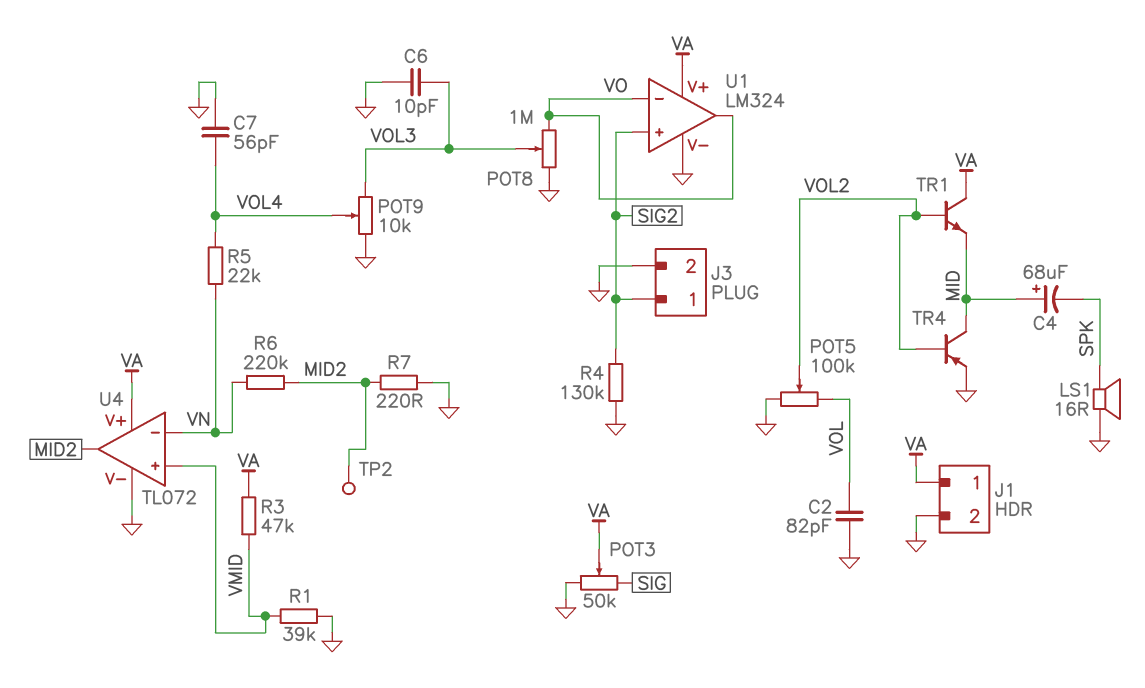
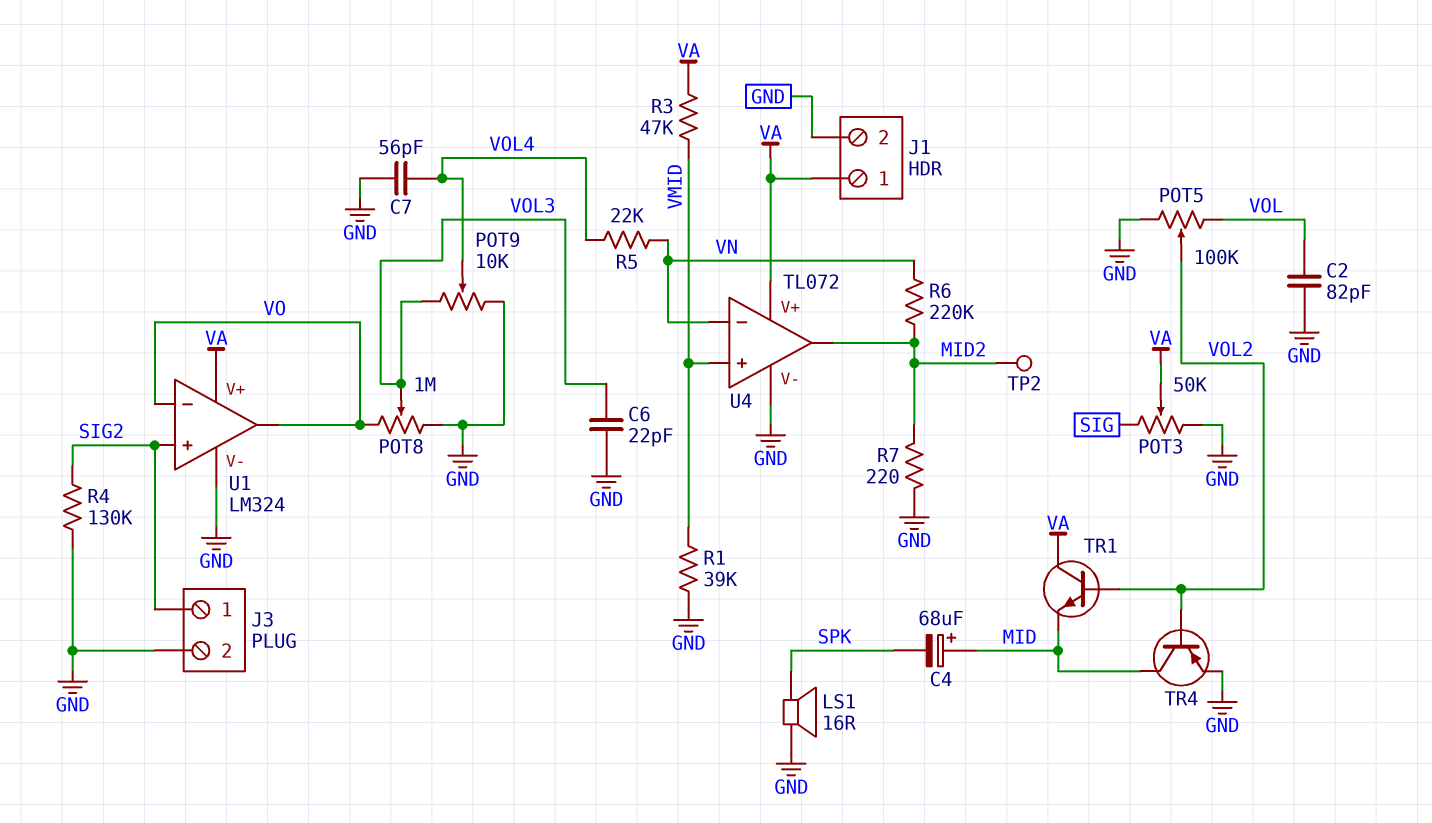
C6: 10pF (GND, VOL3) -> 22pF (GND, VOL3)

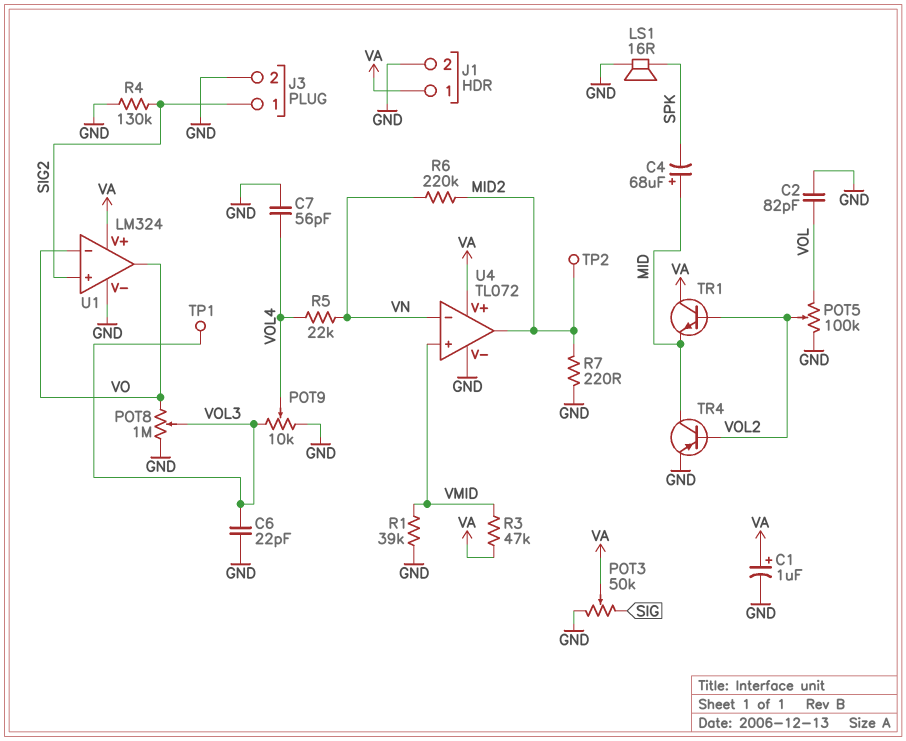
C1: none -> 1uF (plus VA, minus GND)
TP1: none -> test point (VOL3)

